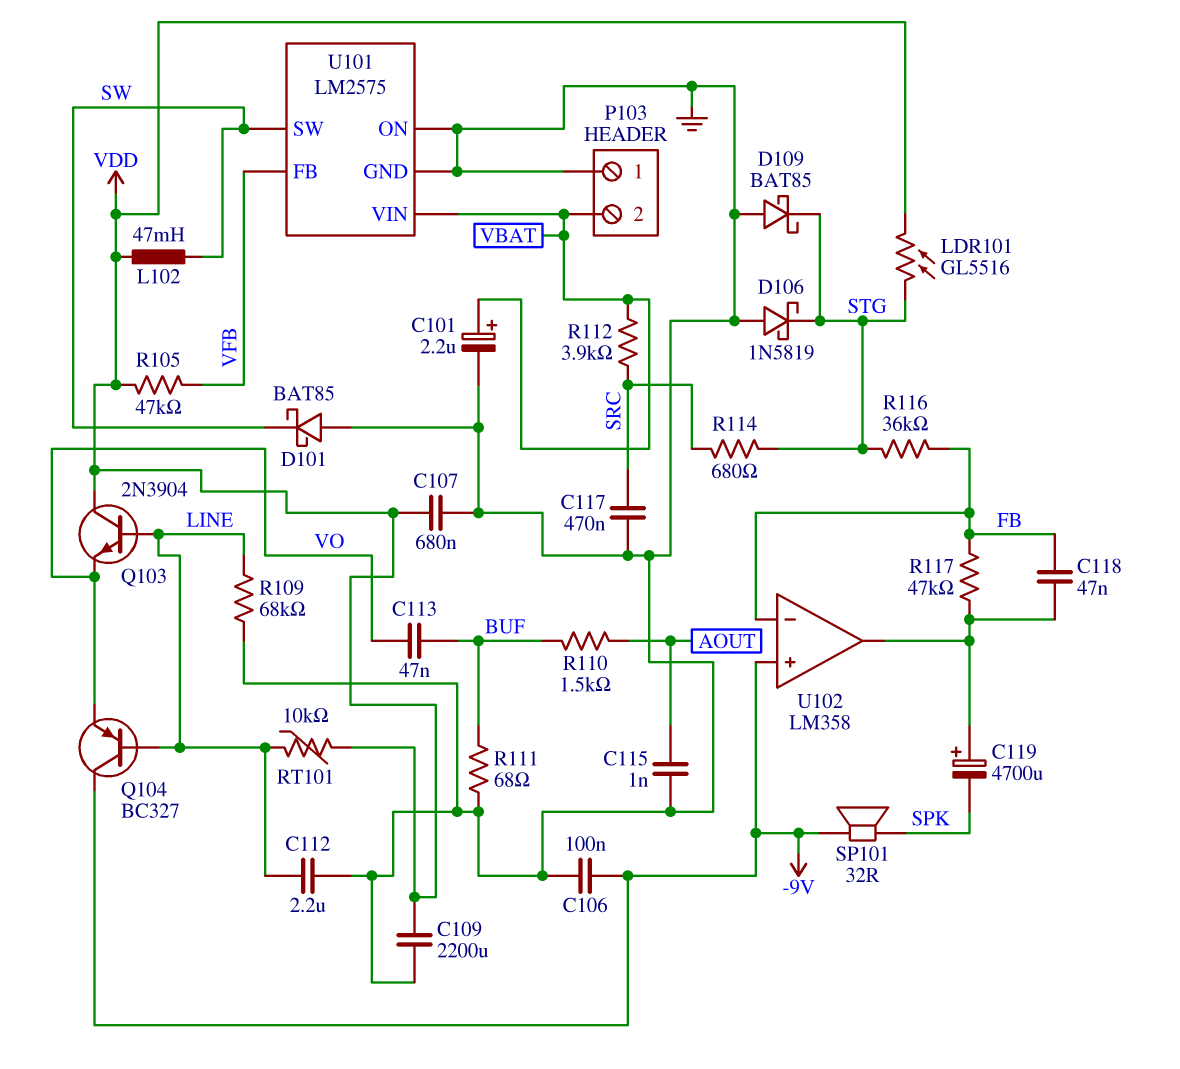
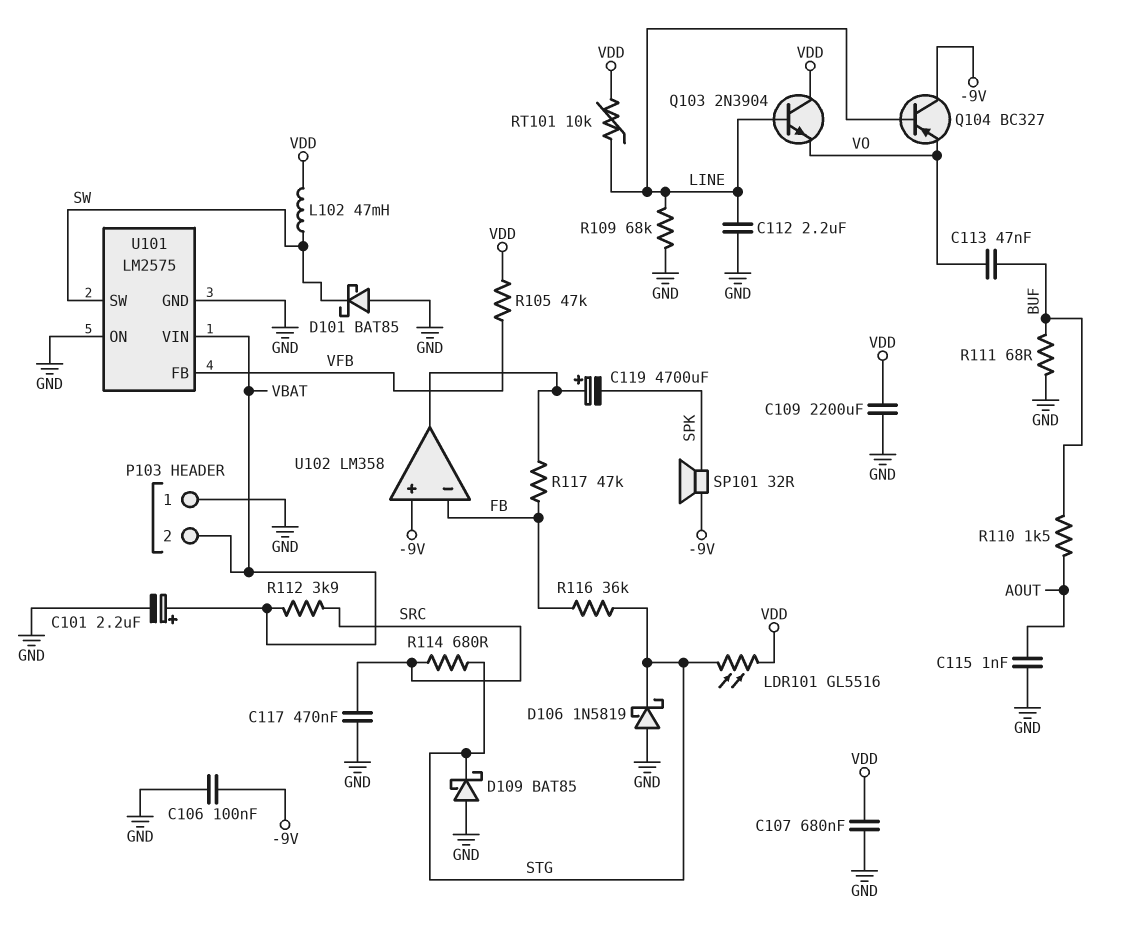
C118: 47nF (FB, U102/out) -> none

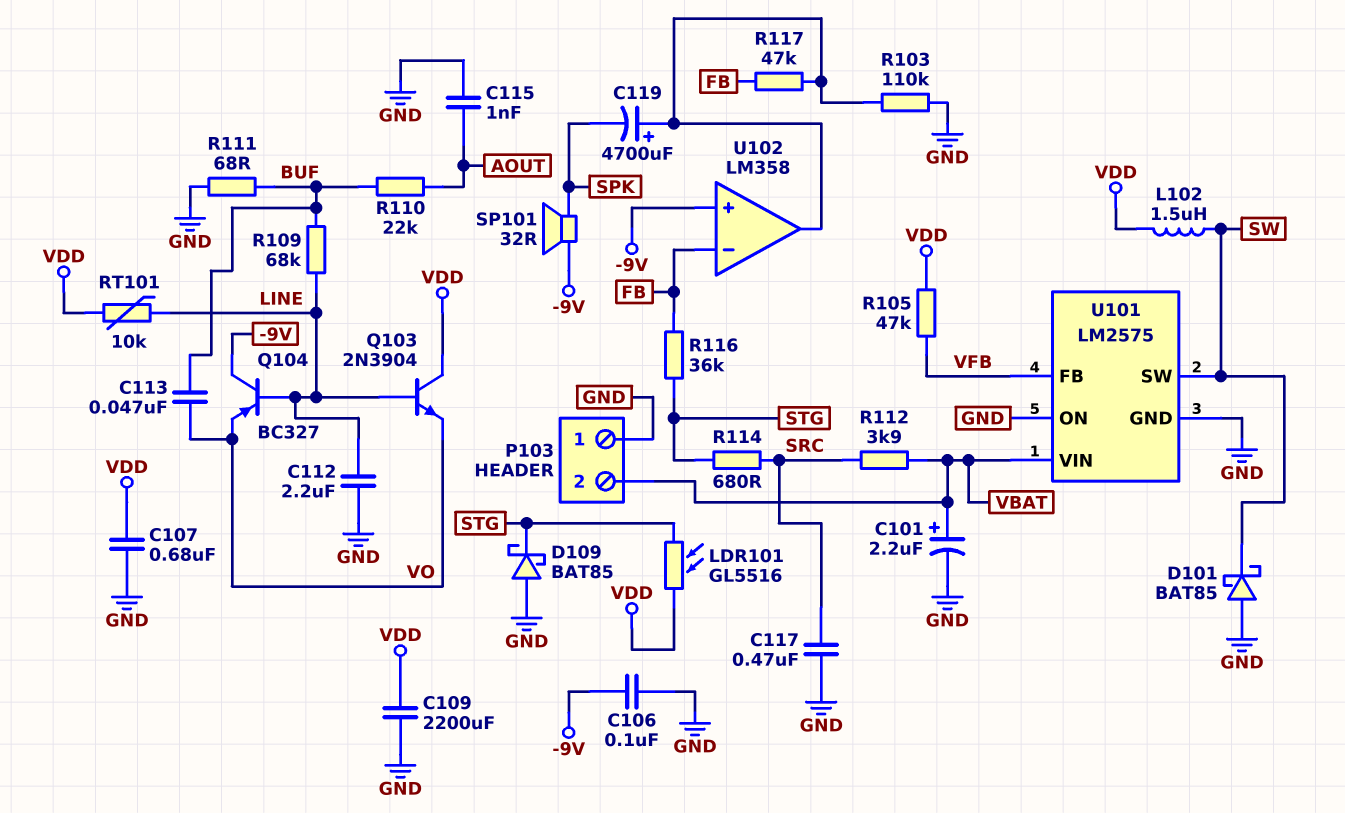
D106: schottky 1N5819 (A GND, K STG) -> none
L102: 47mH (SW, VDD) -> 1.5uH (SW, VDD)
R103: none -> 110k (GND, U102/out)
R109: 68k (GND, LINE) -> 68k (BUF, LINE)
R110: 1.5k (AOUT, BUF) -> 22k (AOUT, BUF)

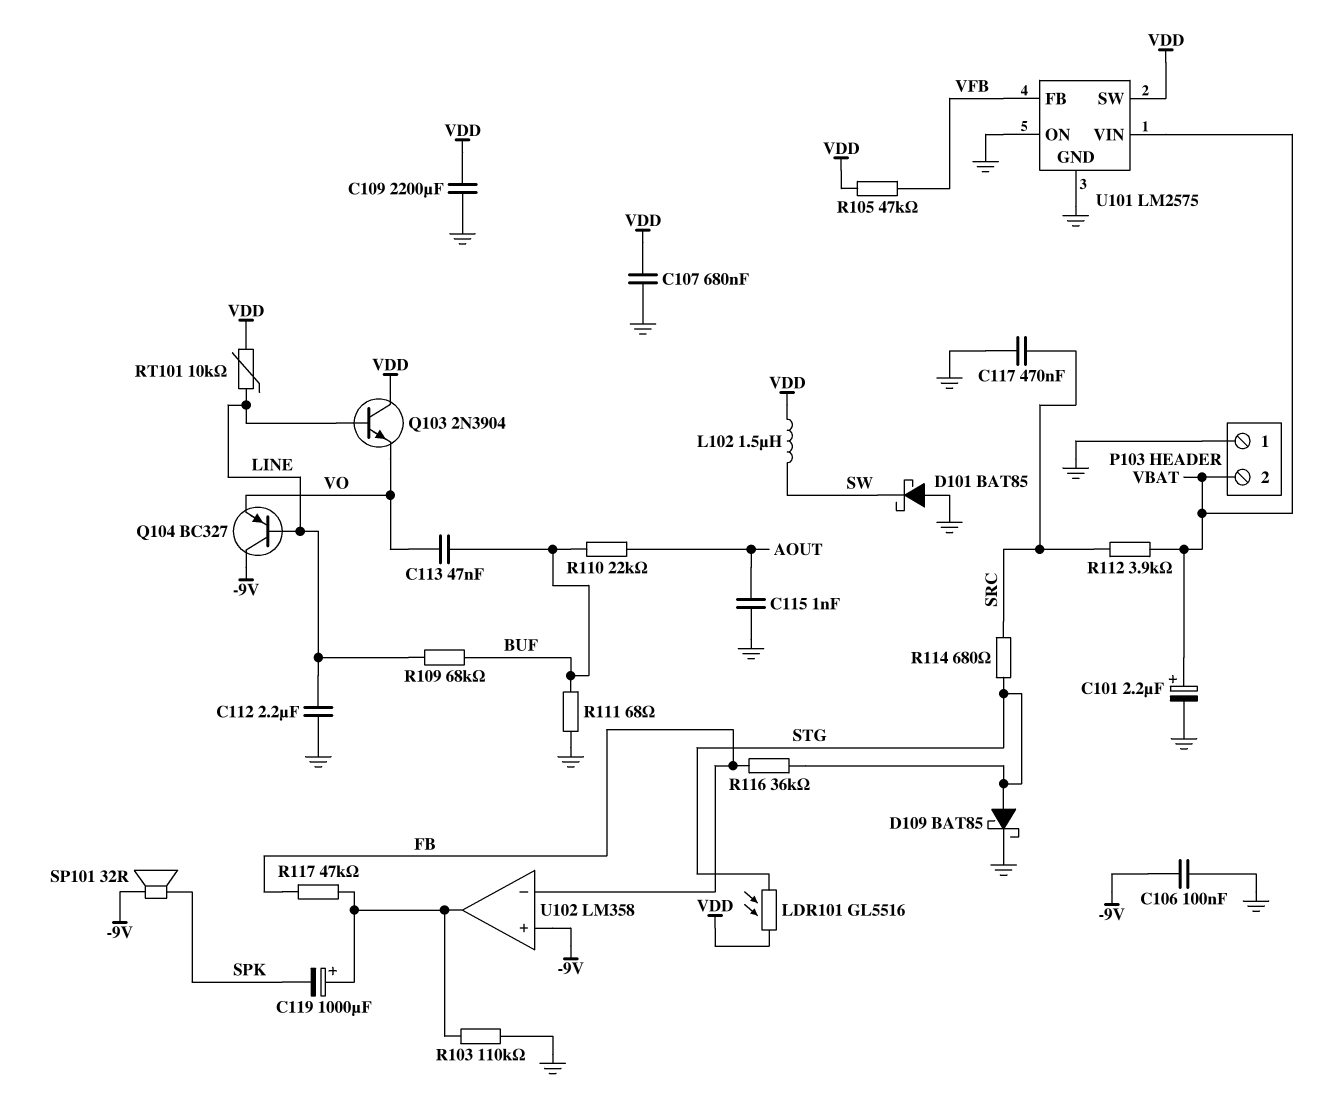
C119: 4700uF (plus U102/out, minus SPK) -> 1000uF (plus U102/out, minus SPK)
D109: schottky BAT85 (A GND, K STG) -> schottky BAT85 (A STG, K GND)
U101 pin SW: SW -> VDD

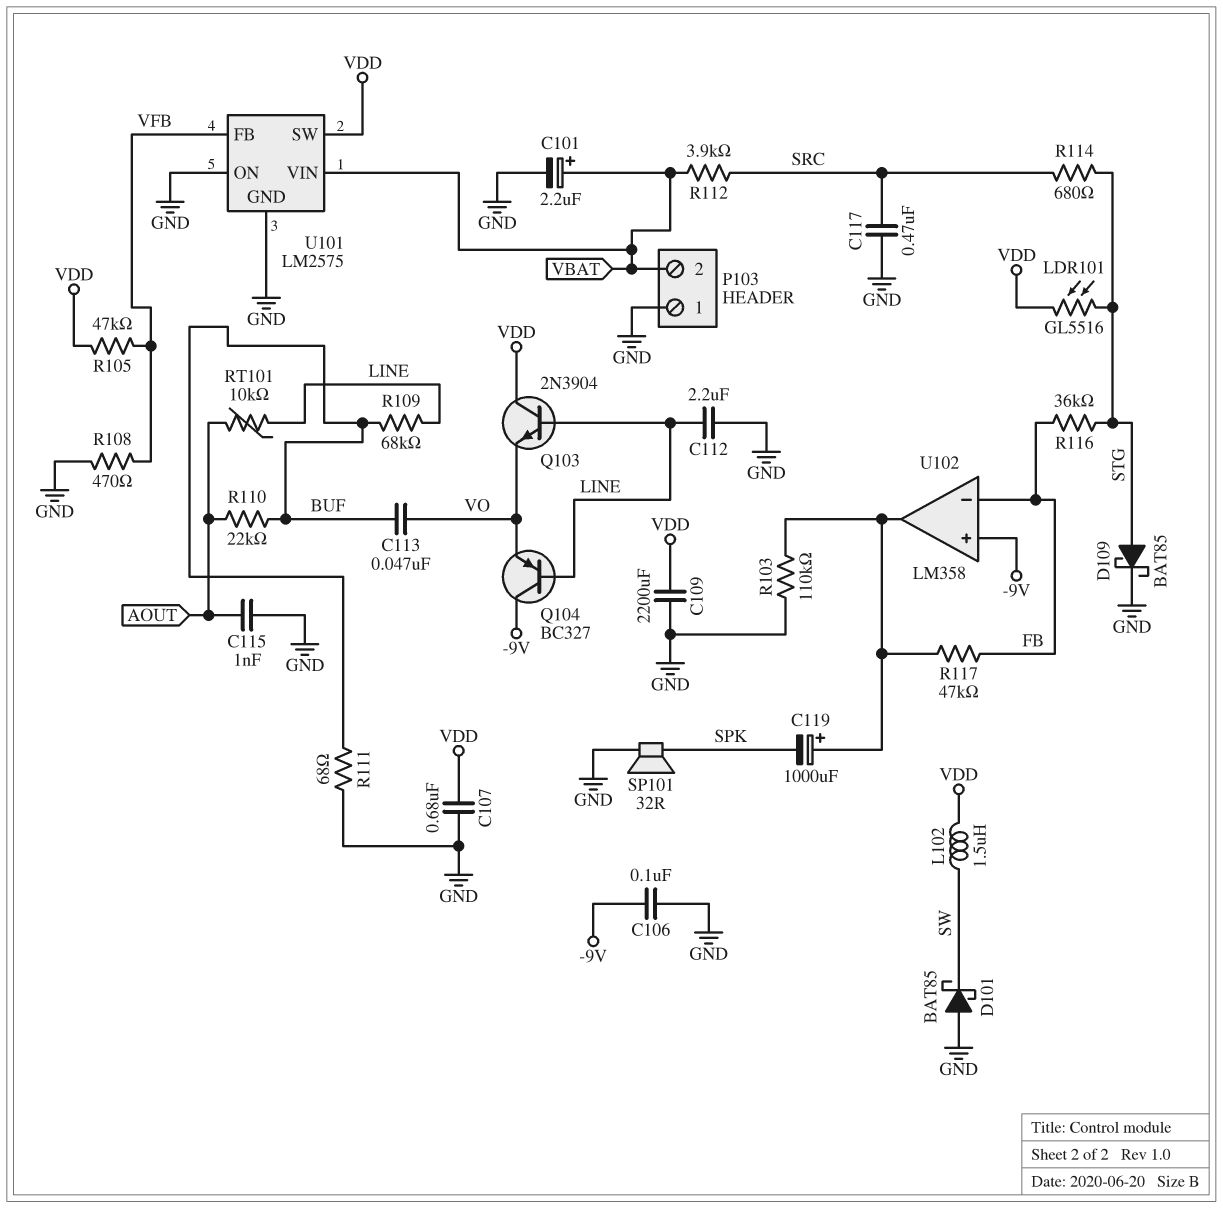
R108: none -> 470 (GND, VFB)
RT101: 10k (LINE, VDD) -> 10k (AOUT, LINE)
SP101: speaker 32R (-9V, SPK) -> speaker 32R (GND, SPK)

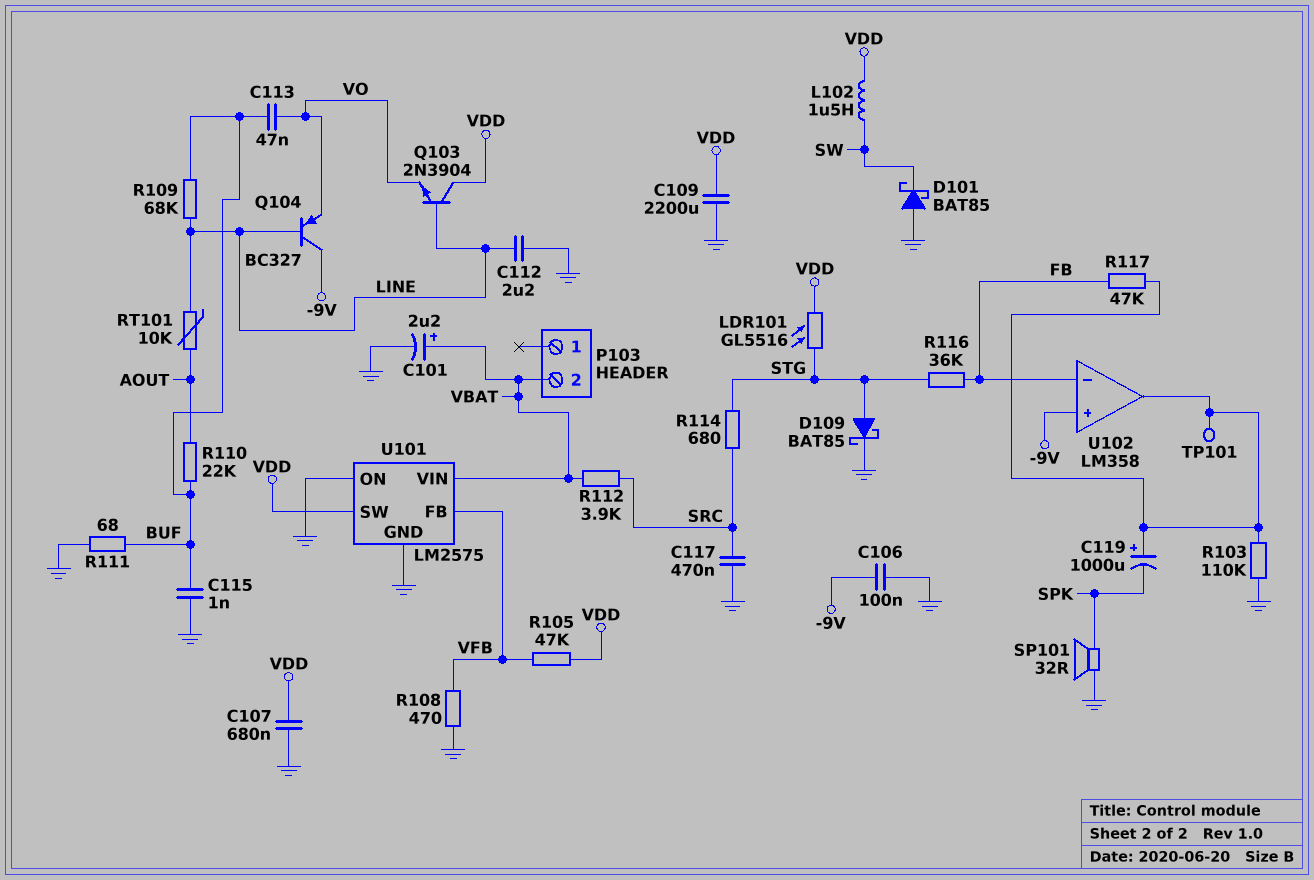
C115: 1nF (AOUT, GND) -> 1nF (BUF, GND)
P103 pin 1: GND -> none
TP101: none -> test point (U102/out)

